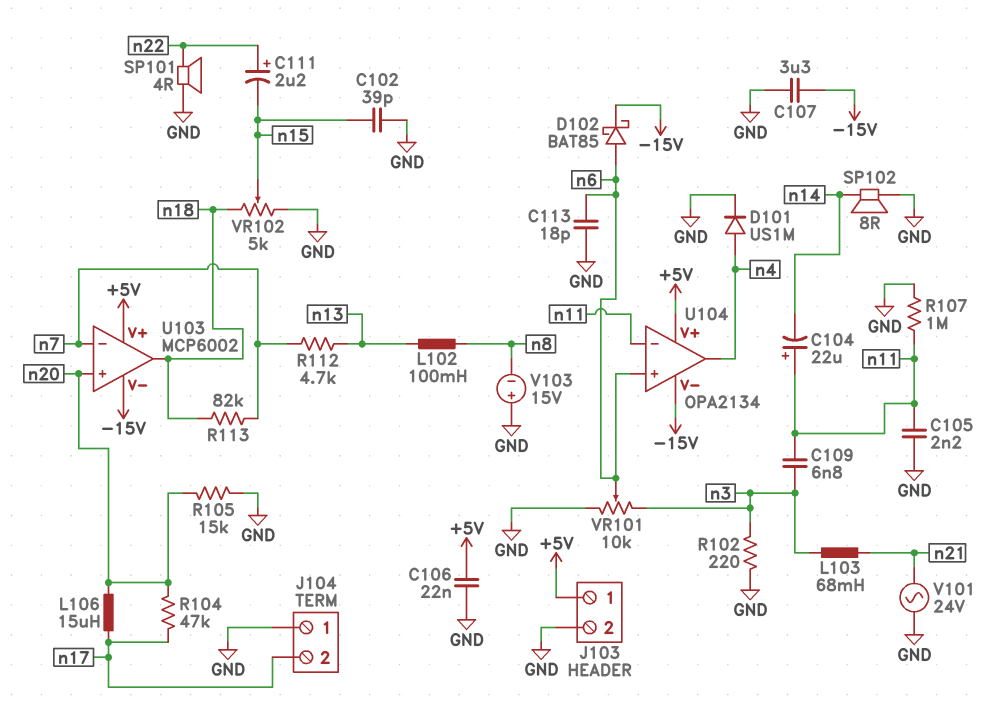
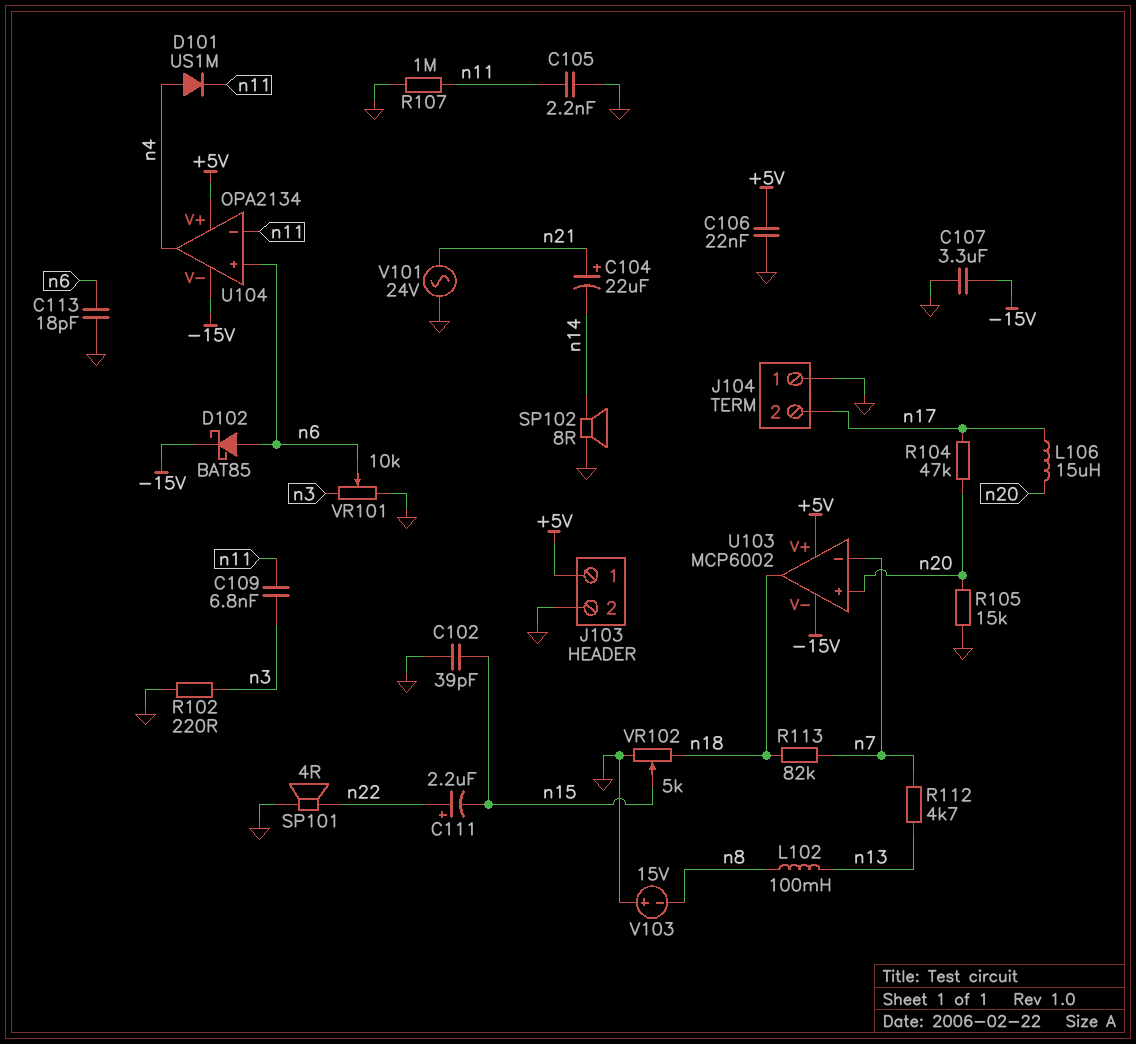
C104: 22uF (plus n11, minus n14) -> 22uF (plus n21, minus n14)
D101: diode US1M (A n4, K GND) -> diode US1M (A n4, K n11)
L103: 68mH (n3, n21) -> none

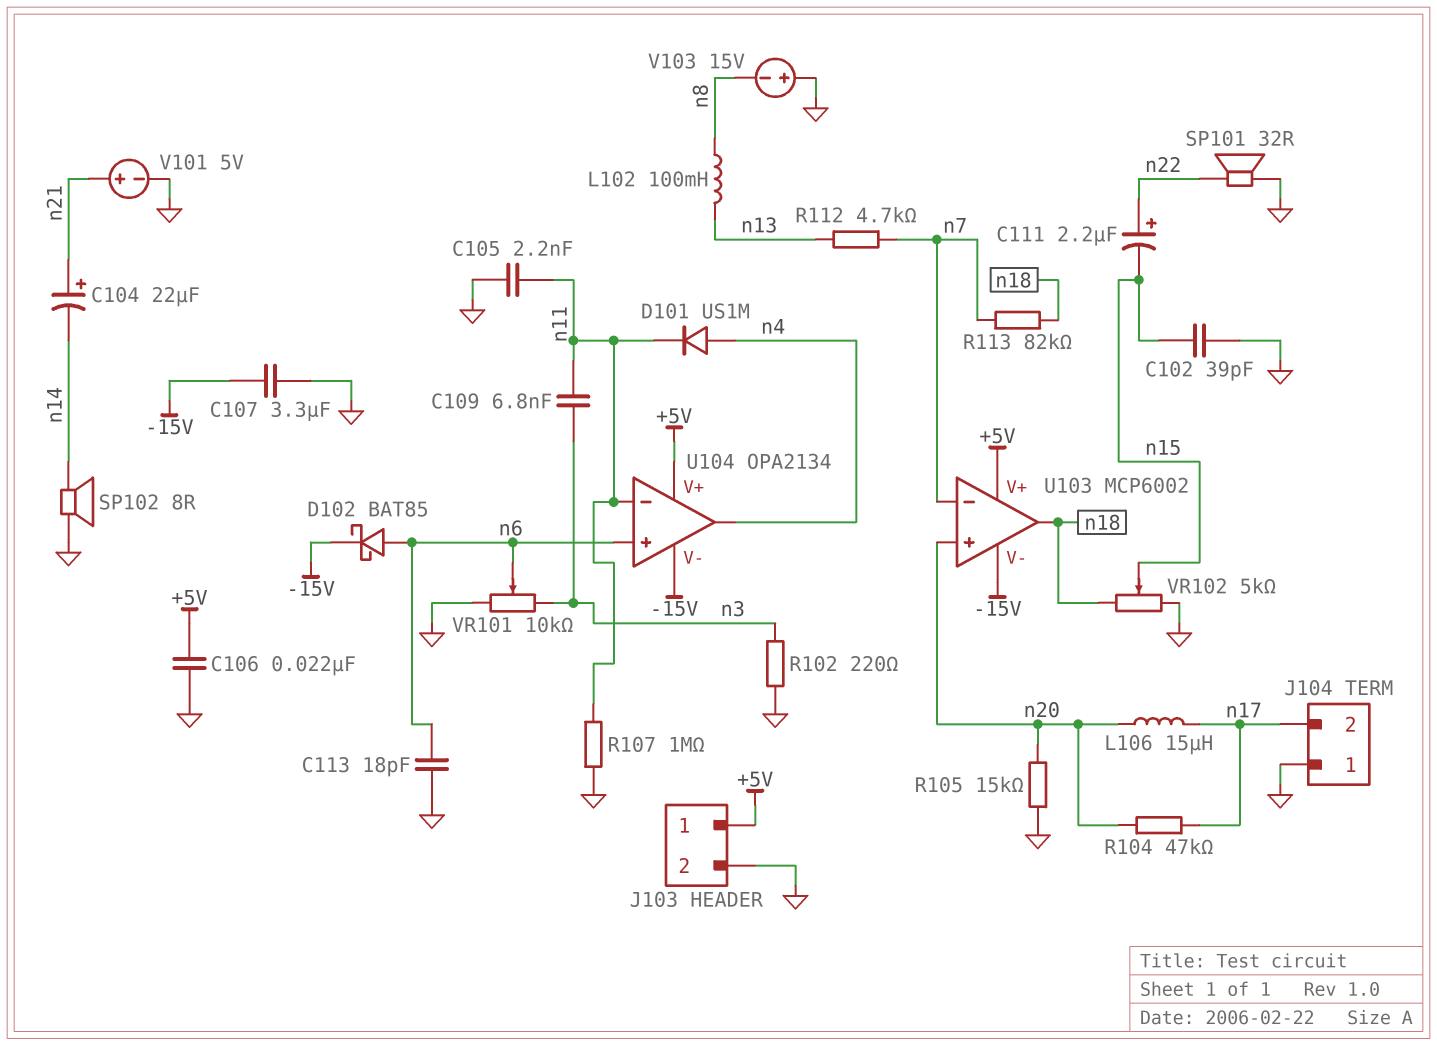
SP101: speaker 4R (GND, n22) -> speaker 32R (GND, n22)
V101: AC 24V (GND, n21) -> 5V (plus n21, minus GND)

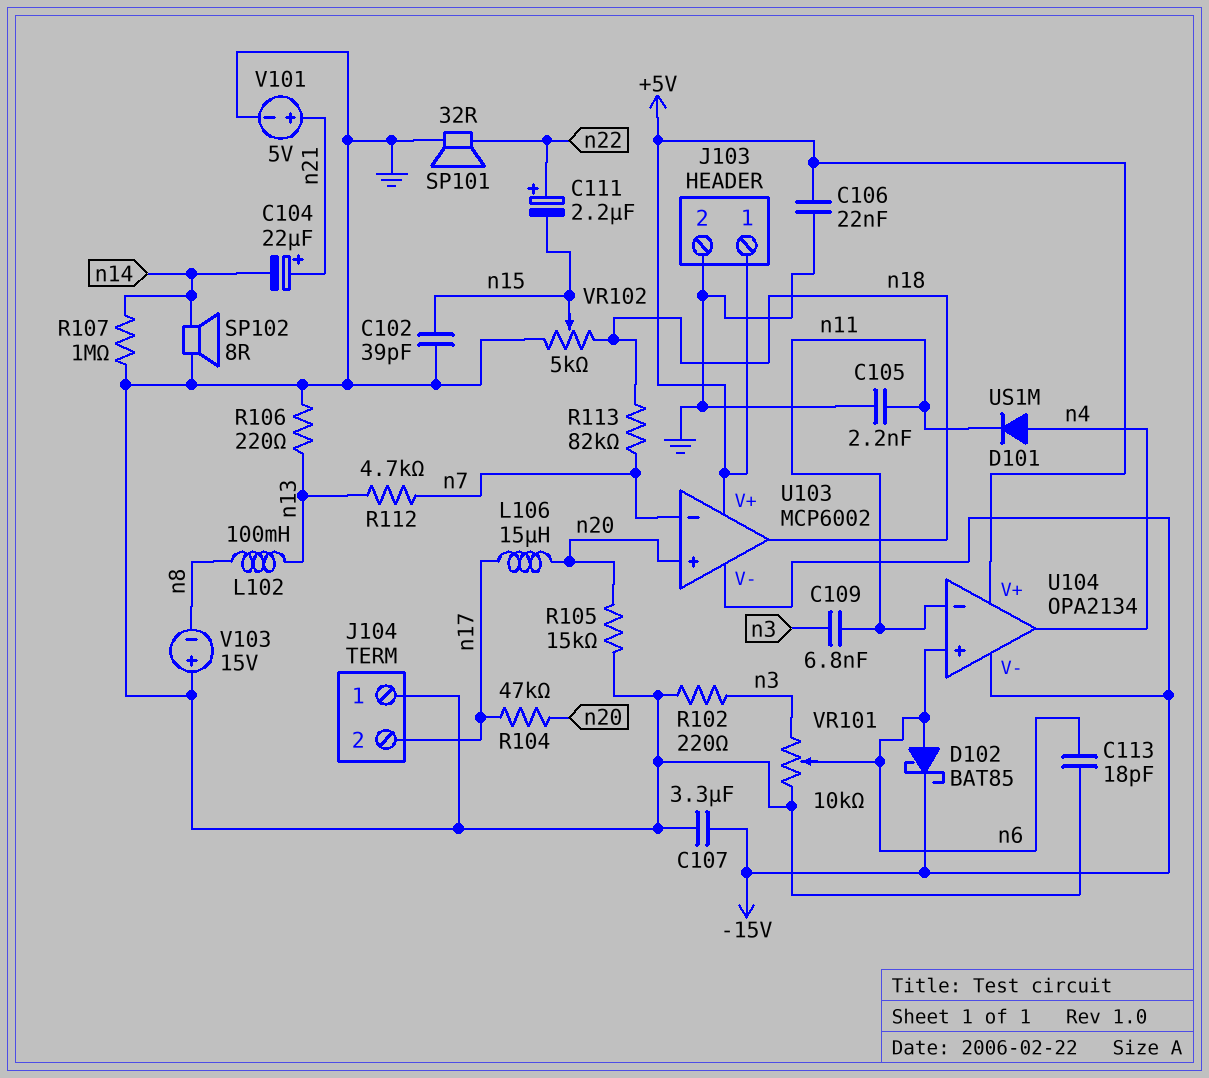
R106: none -> 220 (GND, n13)
R107: 1M (GND, n11) -> 1M (GND, n14)

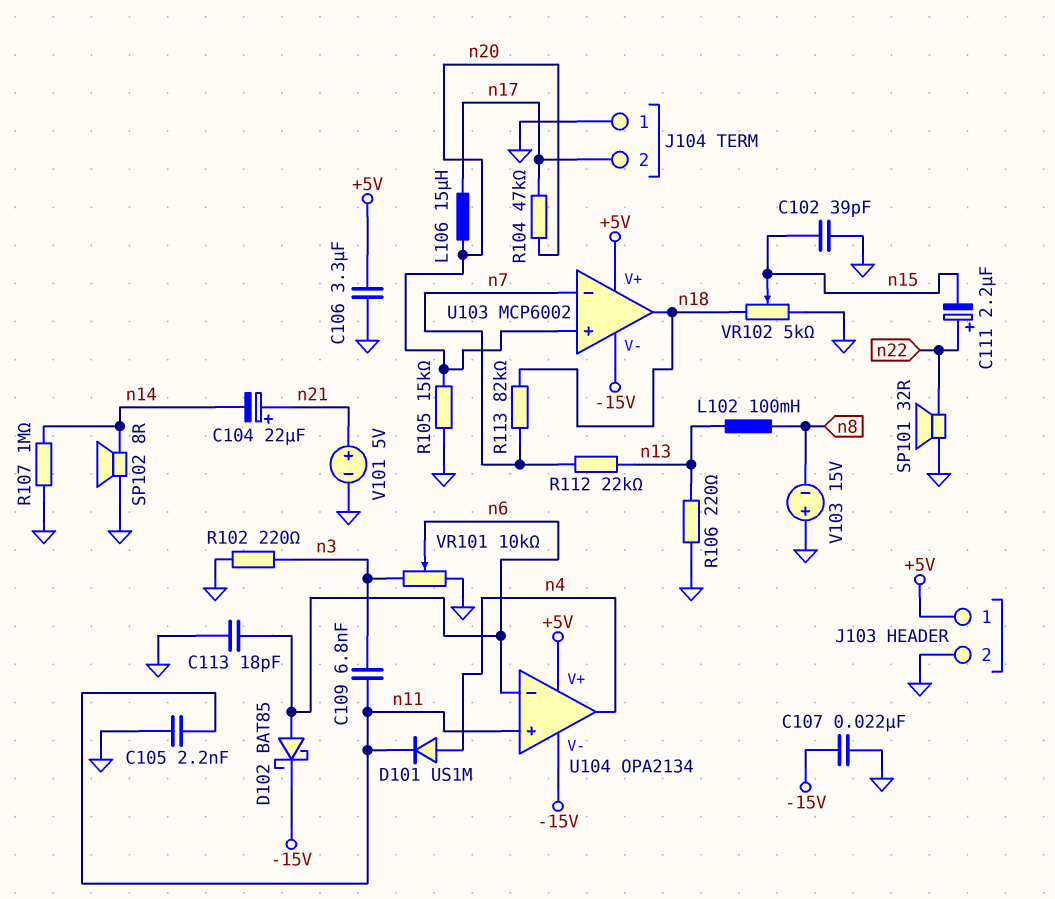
C106: 22nF (+5V, GND) -> 3.3uF (+5V, GND)
C107: 3.3uF (-15V, GND) -> 22nF (-15V, GND)
R112: 4.7k (n7, n13) -> 22k (n7, n13)
U104 pin in+: n6 -> n11
U104 pin in-: n11 -> n6

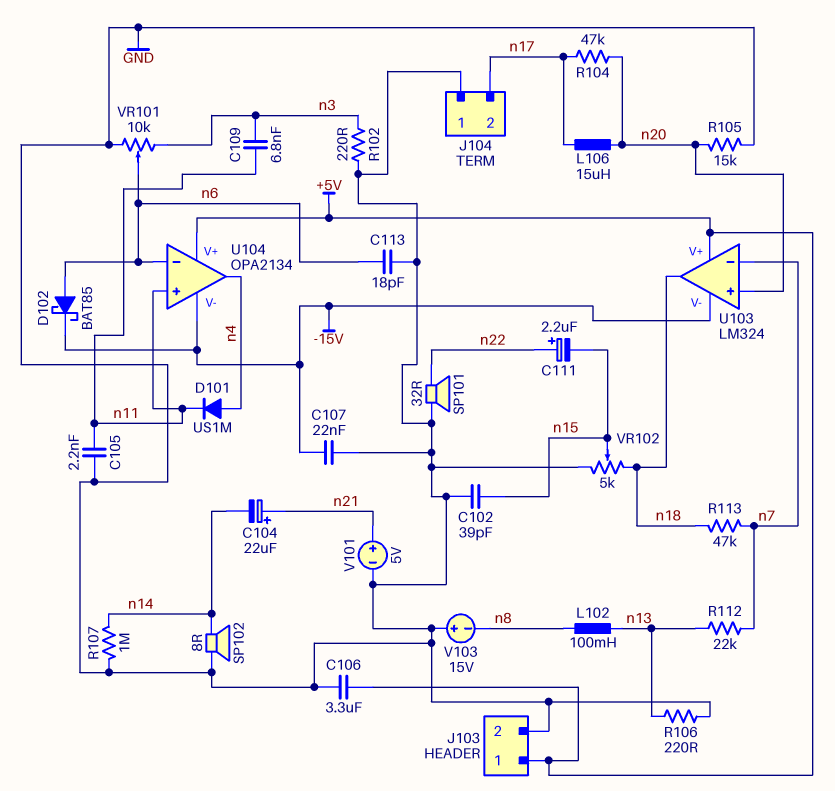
R113: 82k (n7, n18) -> 47k (n7, n18)
U103: MCP6002 -> LM324

